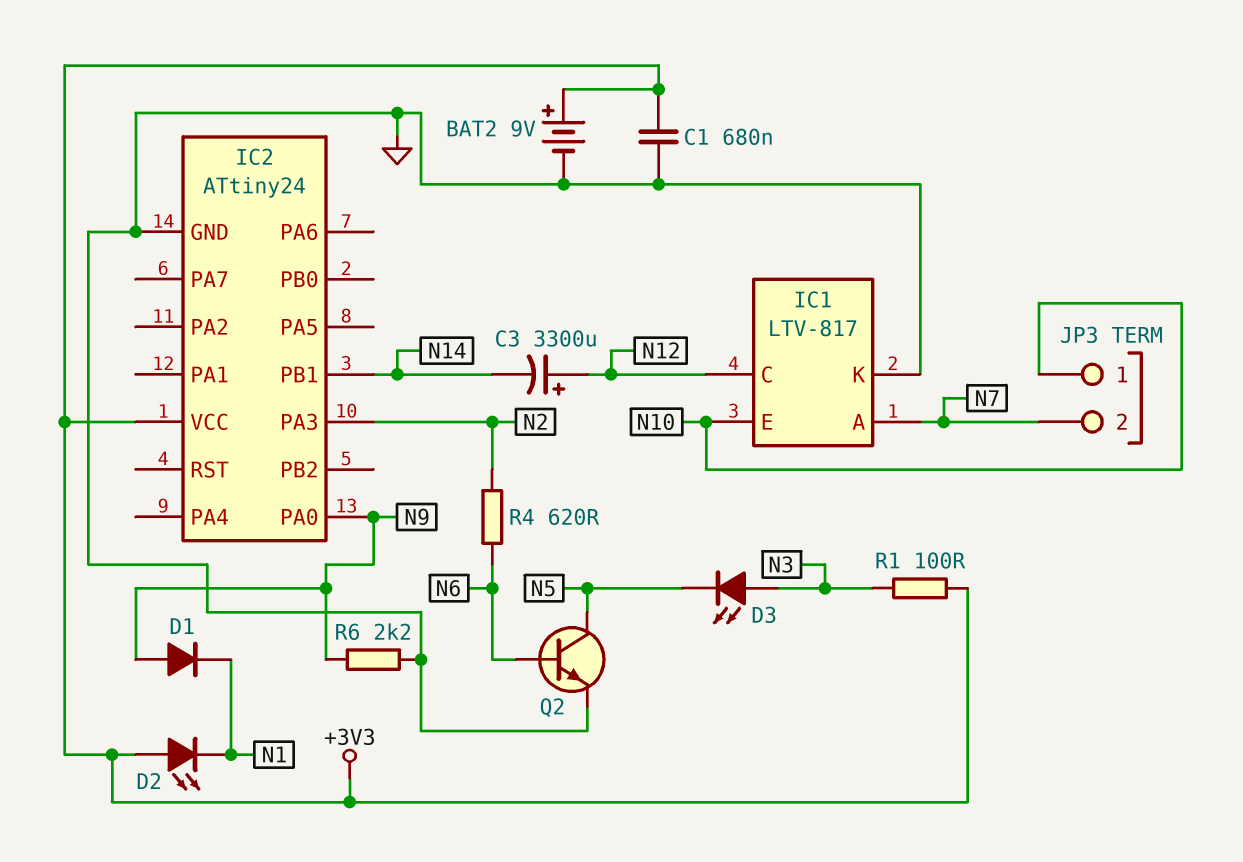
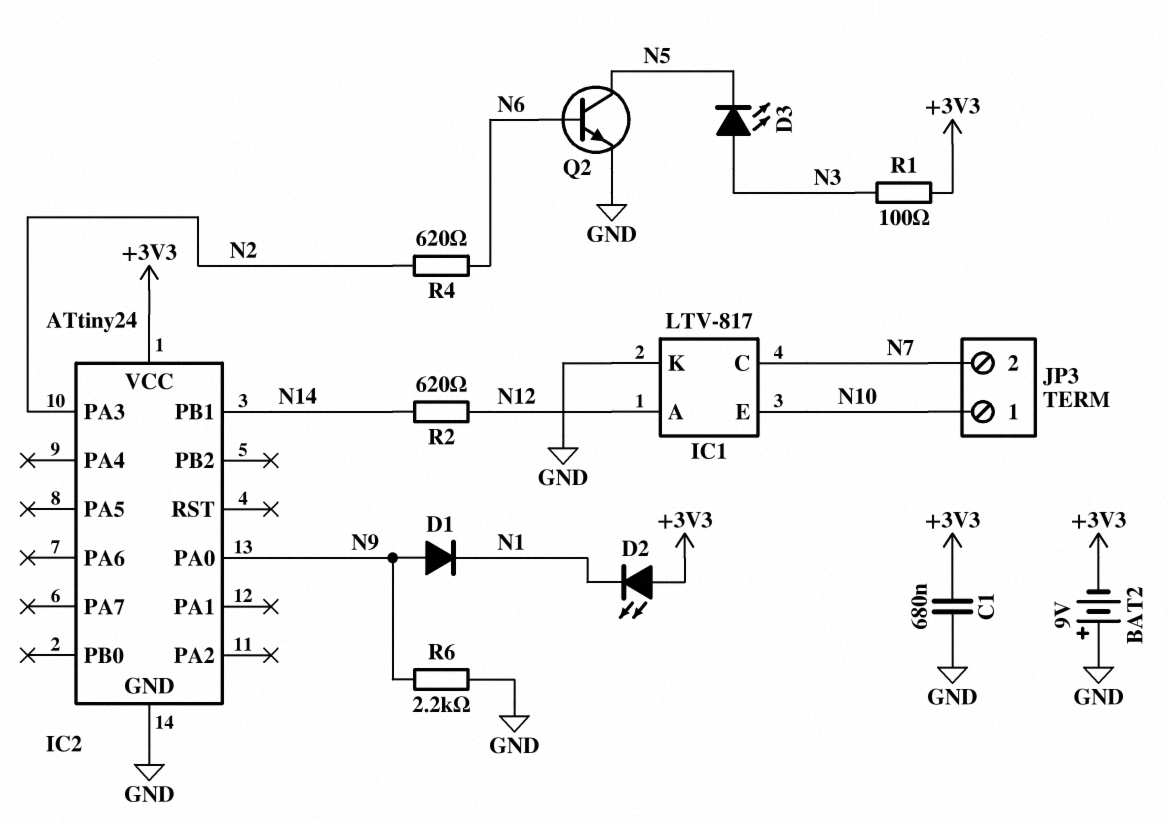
BAT2: 9V (plus +3V3, minus GND) -> 9V (plus GND, minus +3V3)
C3: 3300uF (plus N12, minus N14) -> none
IC1 pin A: N7 -> N12
IC1 pin C: N12 -> N7
R2: none -> 620 (N12, N14)

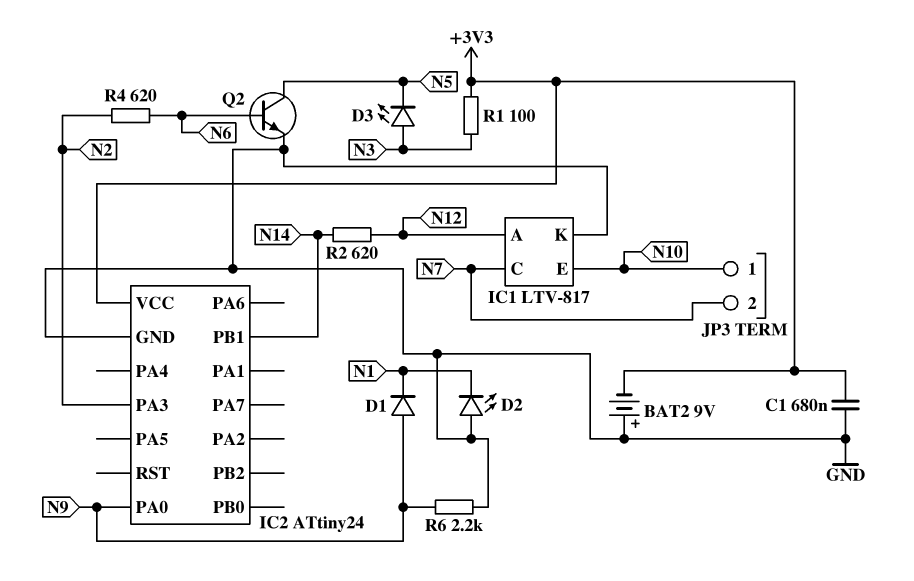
D2: LED (A +3V3, K N1) -> LED (A GND, K N1)

